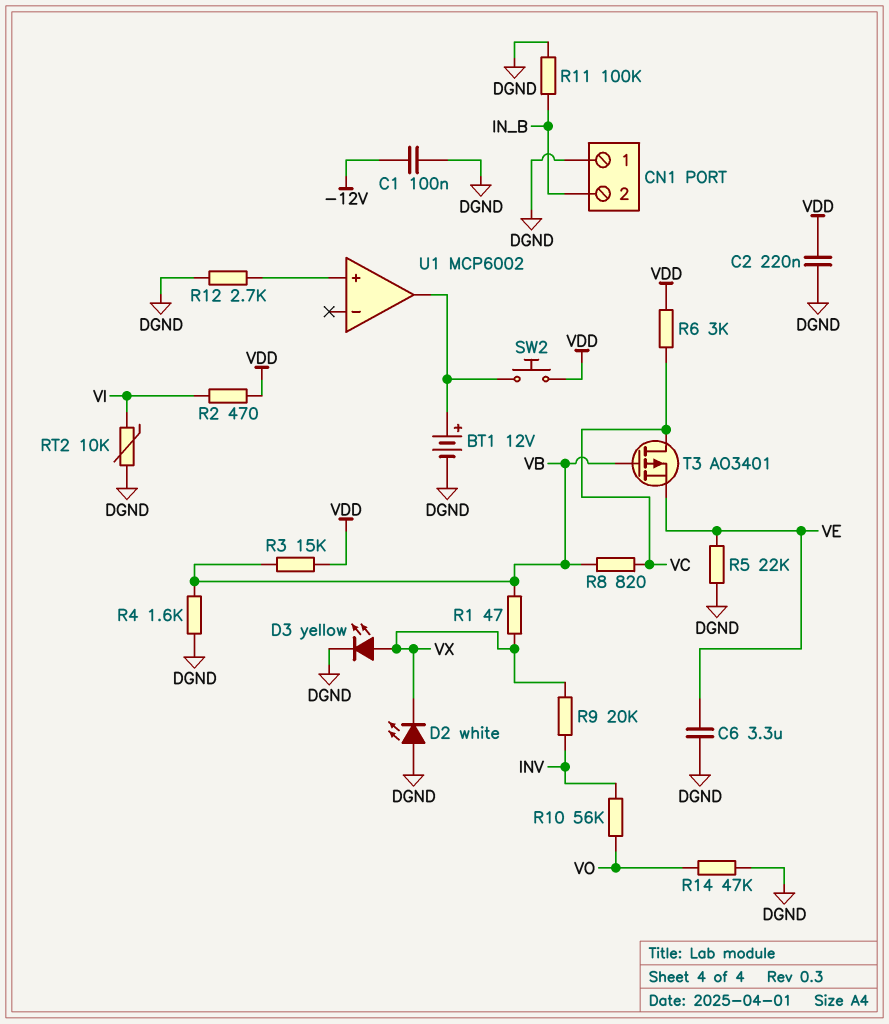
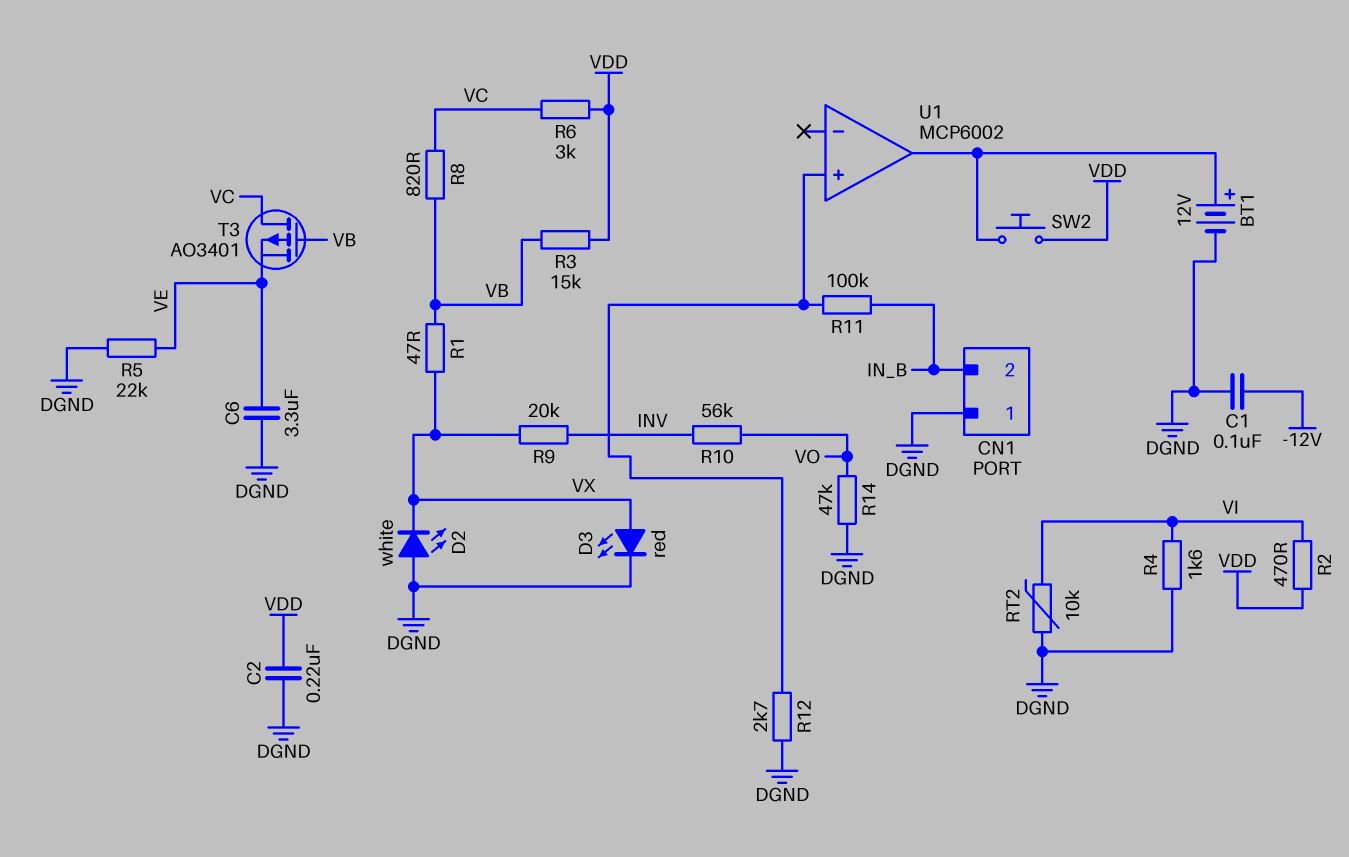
D3: LED yellow (A VX, K DGND) -> LED red (A VX, K DGND)
R4: 1.6k (DGND, VB) -> 1.6k (DGND, VI)
R11: 100k (DGND, IN_B) -> 100k (IN_B, U1/in+)

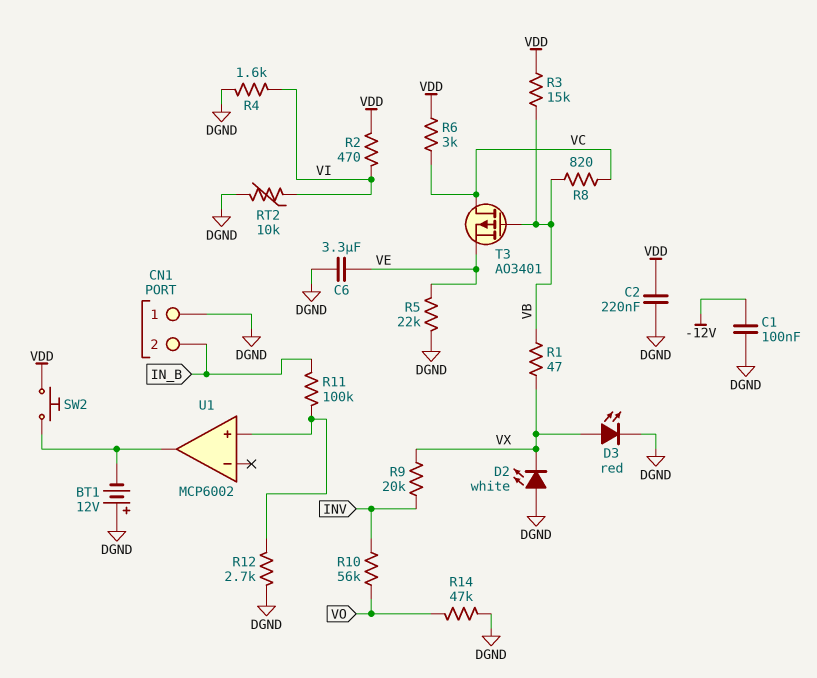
BT1: 12V (plus U1/out, minus DGND) -> 12V (plus DGND, minus U1/out)

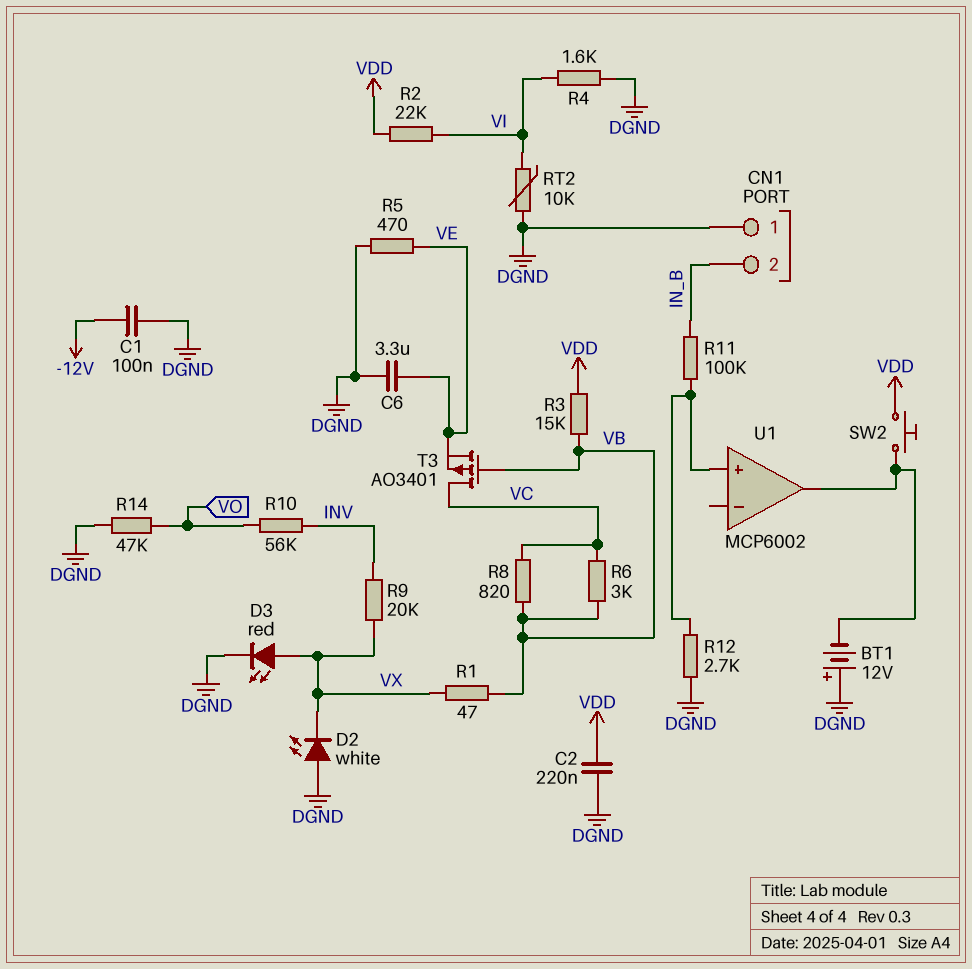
R2: 470 (VDD, VI) -> 22k (VDD, VI)
R5: 22k (DGND, VE) -> 470 (DGND, VE)
R6: 3k (VC, VDD) -> 3k (VB, VC)

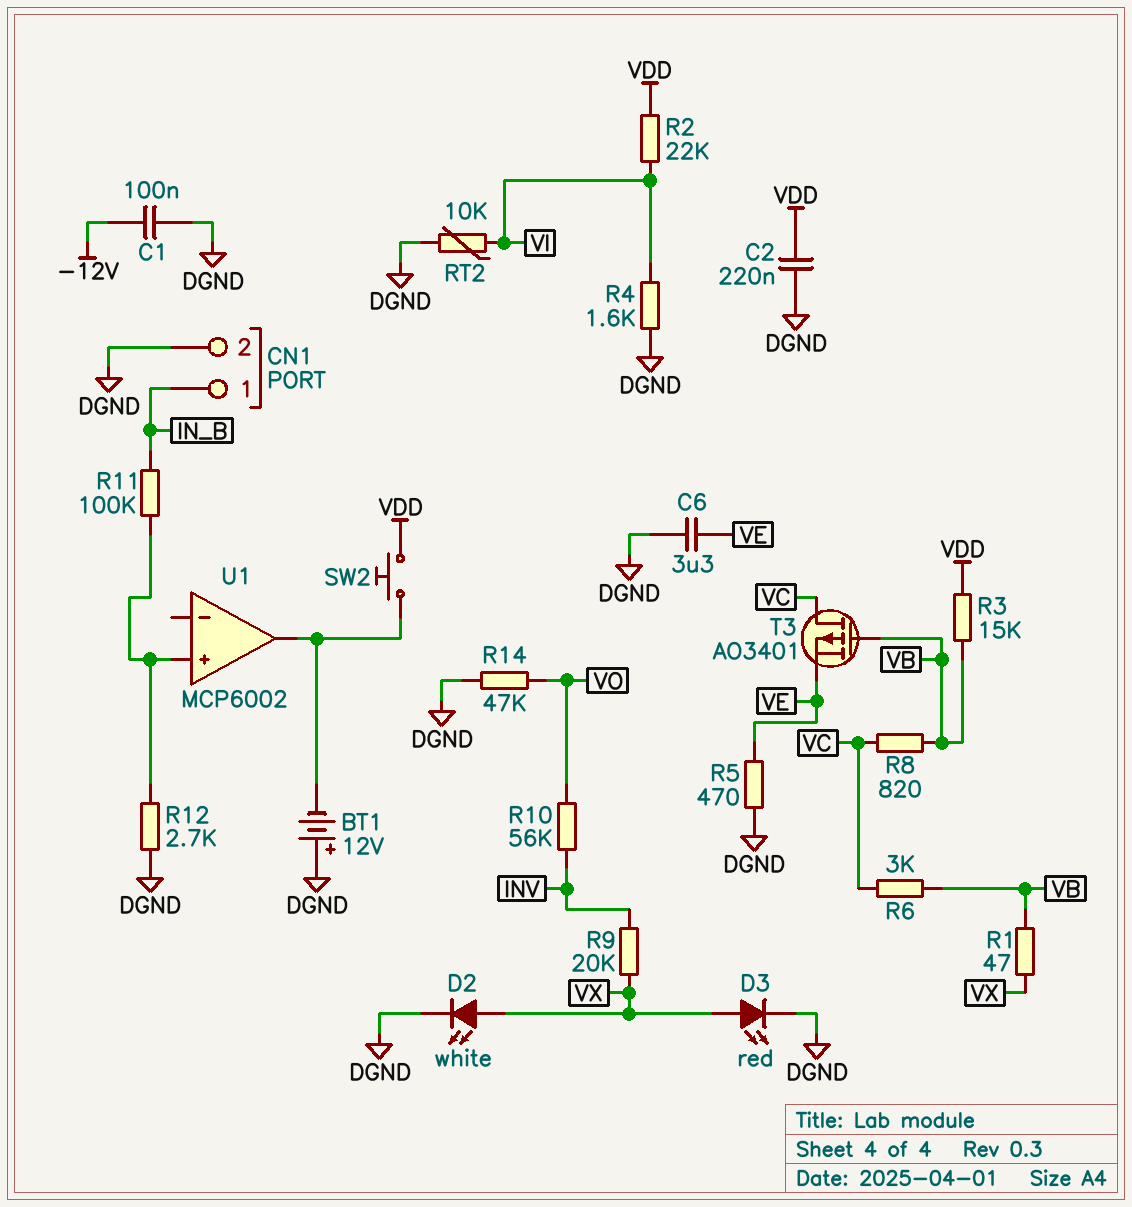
CN1 pin 1: DGND -> IN_B
CN1 pin 2: IN_B -> DGND
D2: LED white (A DGND, K VX) -> LED white (A VX, K DGND)

